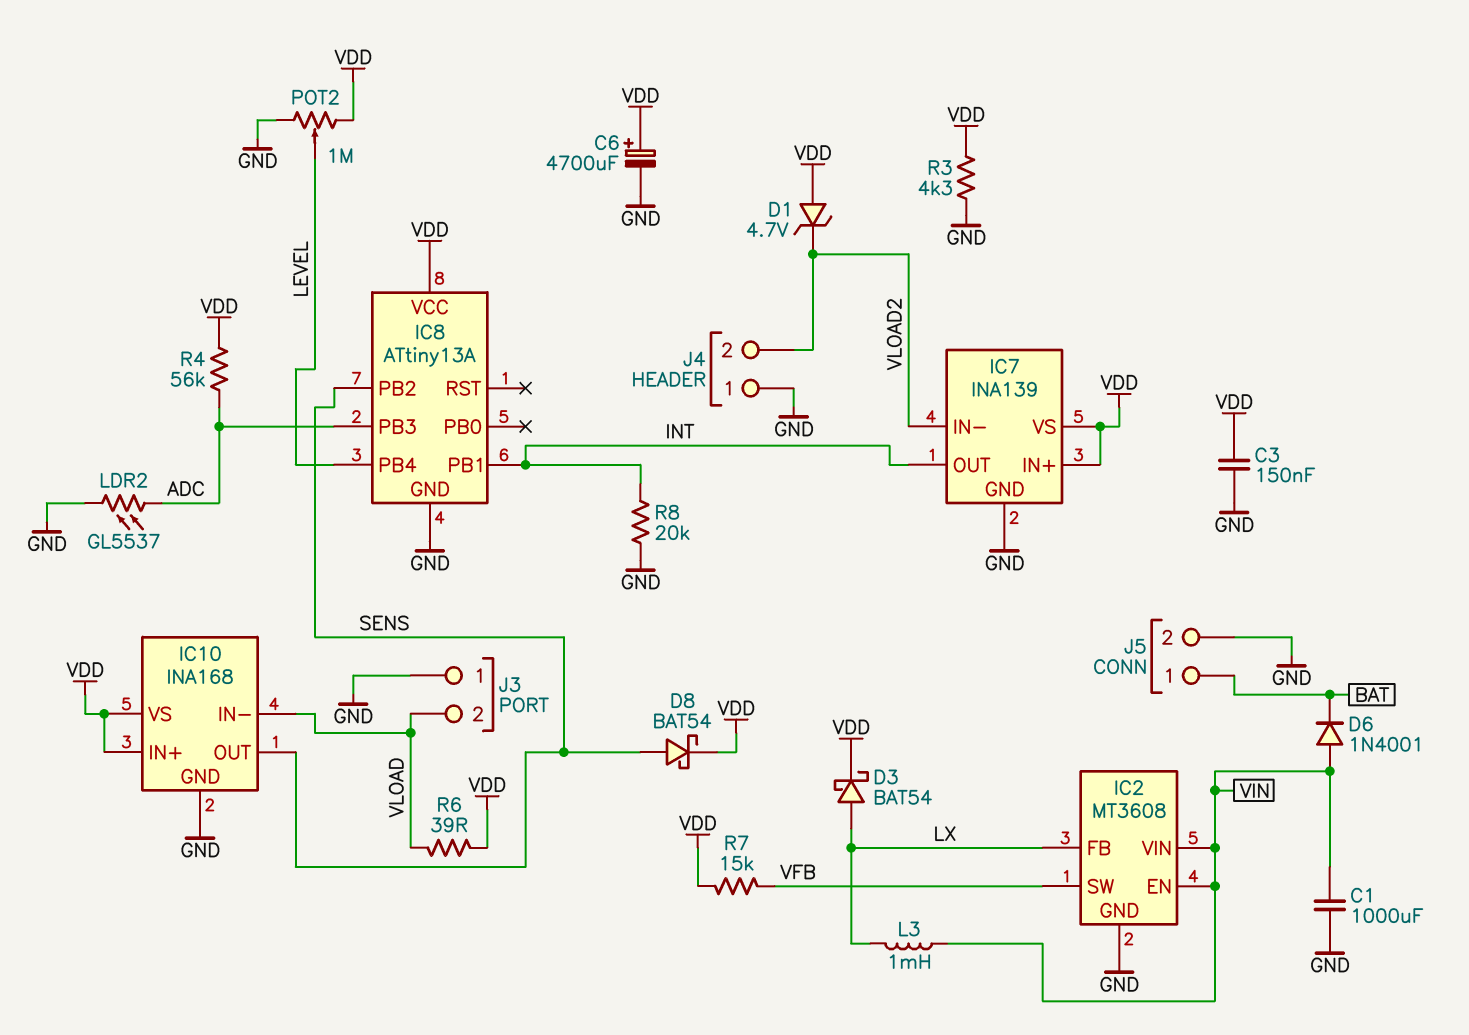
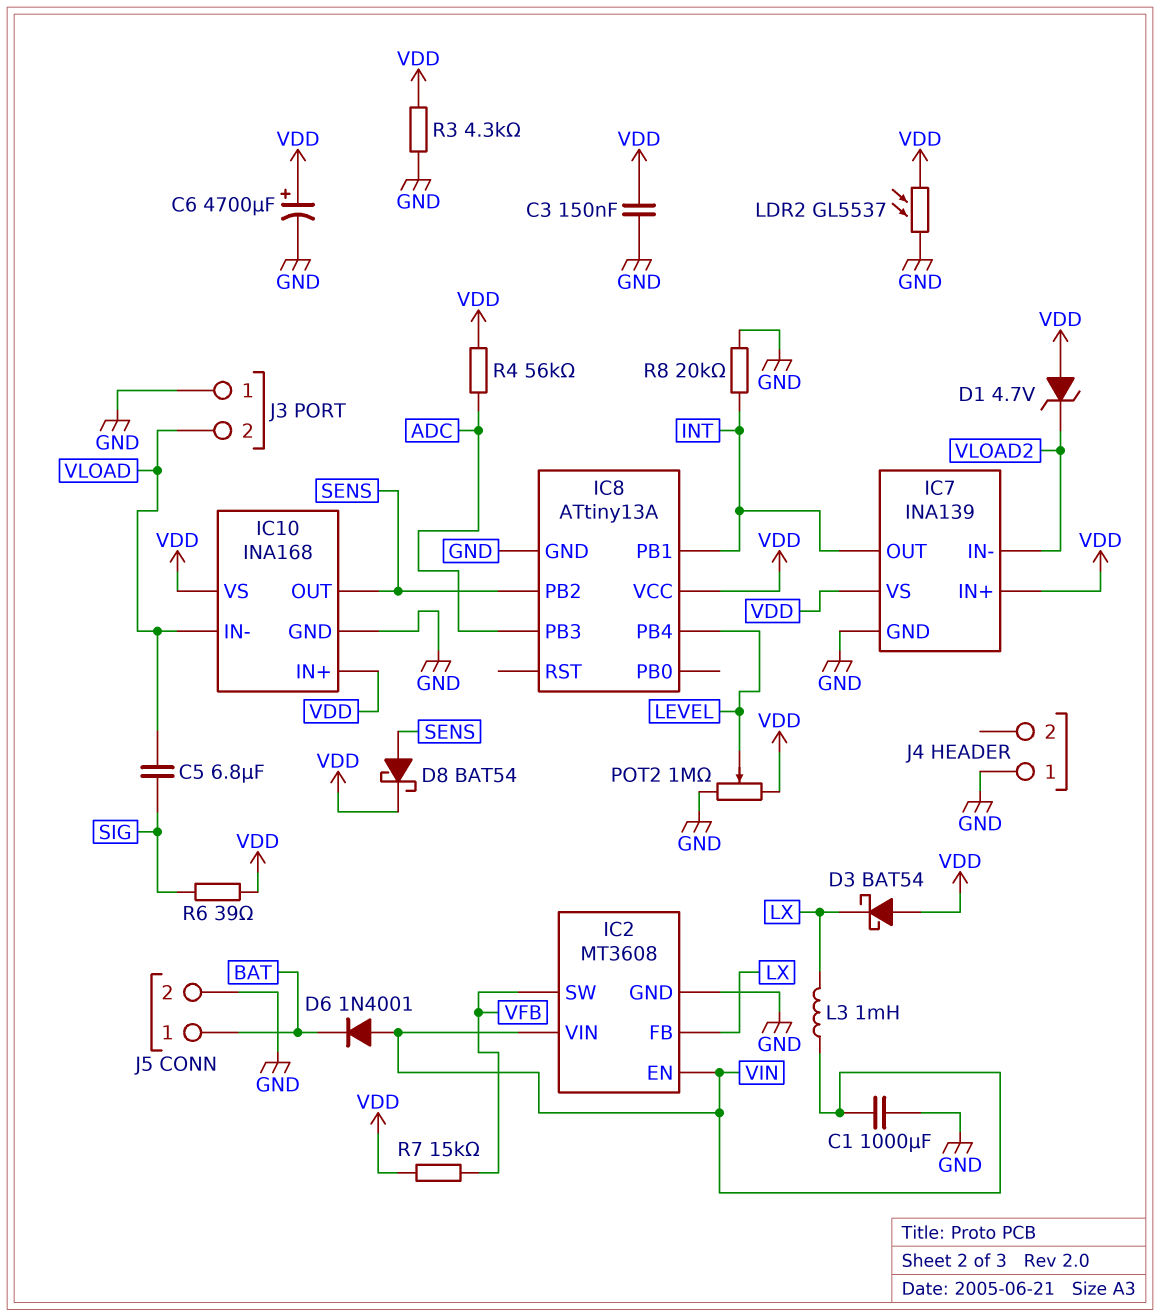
C5: none -> 6.8uF (SIG, VLOAD)
D3: schottky BAT54 (A LX, K VDD) -> schottky BAT54 (A VDD, K LX)
J4 pin 2: VLOAD2 -> none
LDR2: GL5537 (ADC, GND) -> GL5537 (GND, VDD)
R6: 39 (VDD, VLOAD) -> 39 (SIG, VDD)

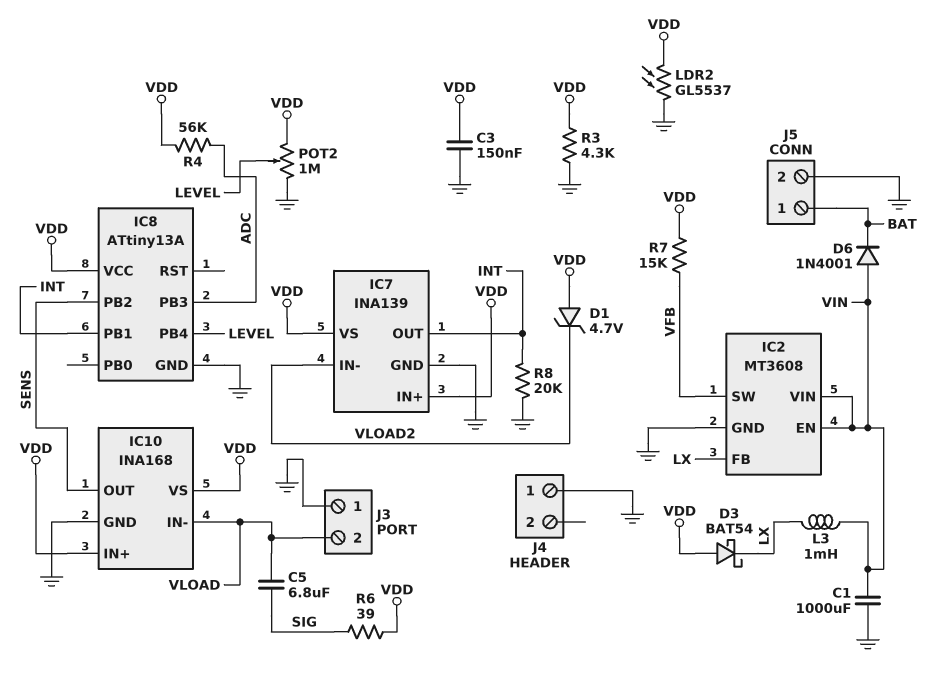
C6: 4700uF (plus VDD, minus GND) -> none
D8: schottky BAT54 (A SENS, K VDD) -> none

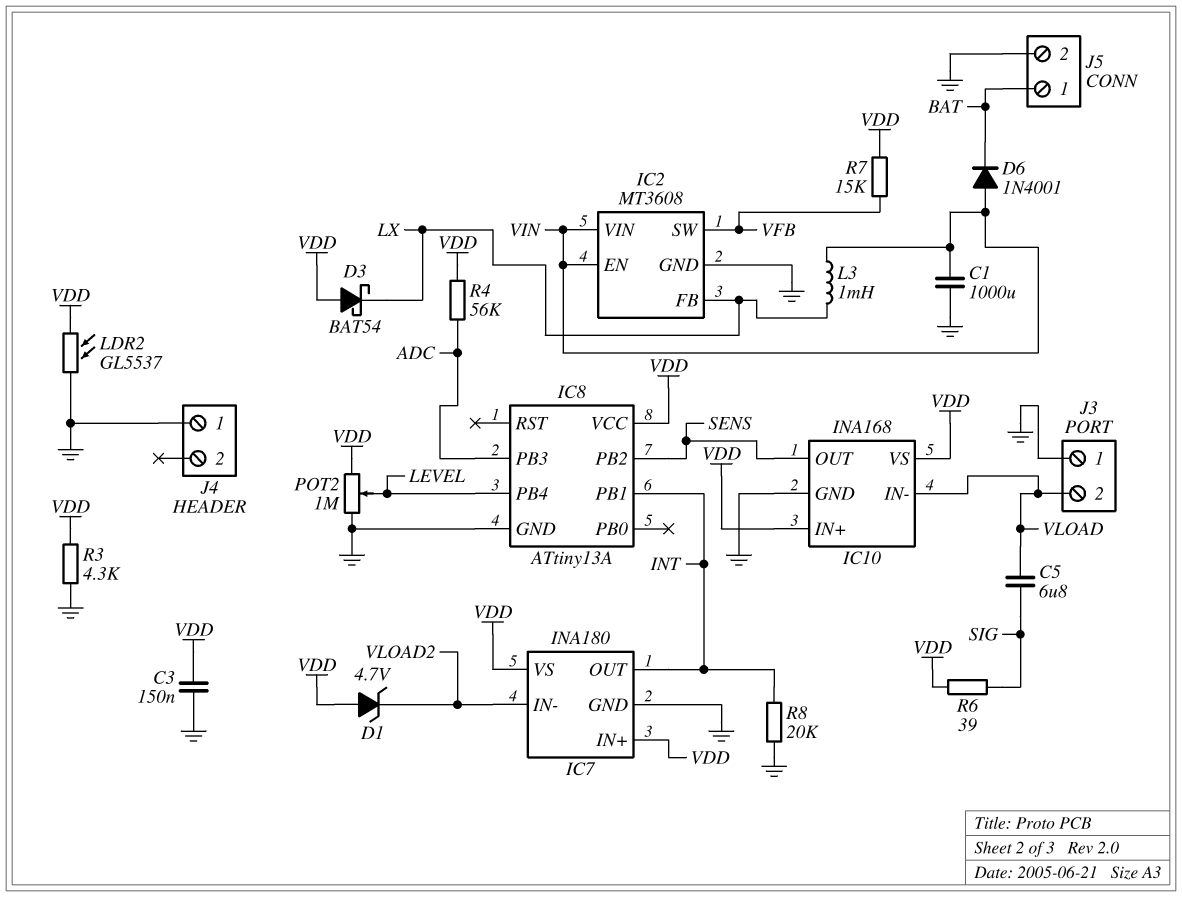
IC7: INA139 -> INA180

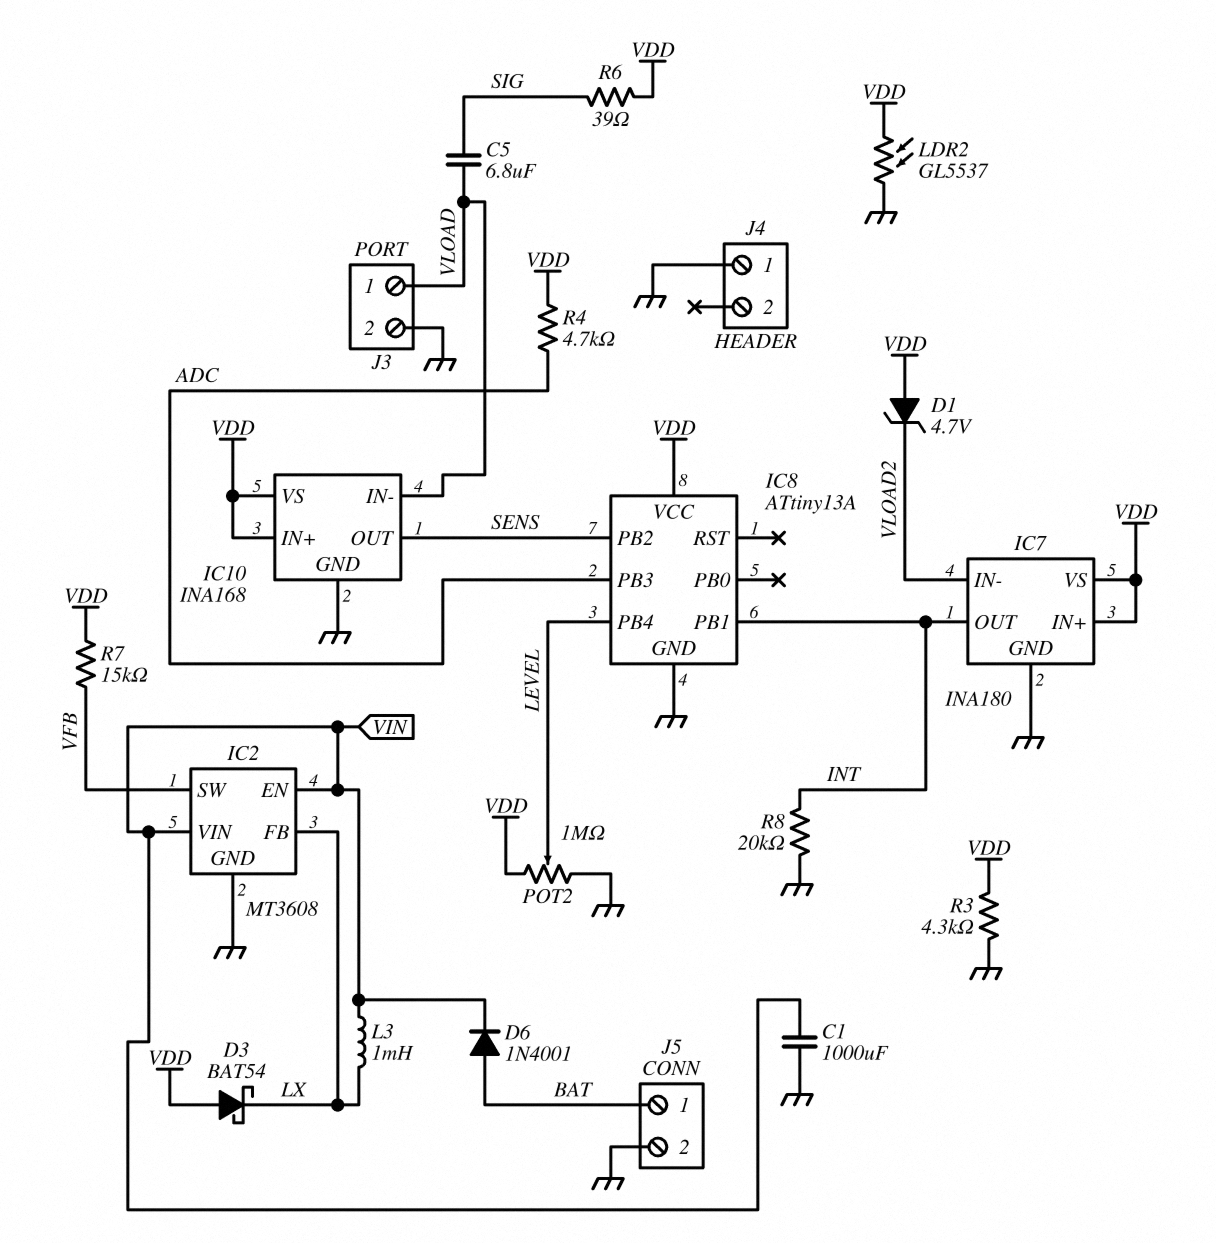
C3: 150nF (GND, VDD) -> none
D6: diode 1N4001 (A VIN, K BAT) -> diode 1N4001 (A BAT, K VIN)
J3 pin 1: GND -> VLOAD
J3 pin 2: VLOAD -> GND
R4: 56k (ADC, VDD) -> 4.7k (ADC, VDD)

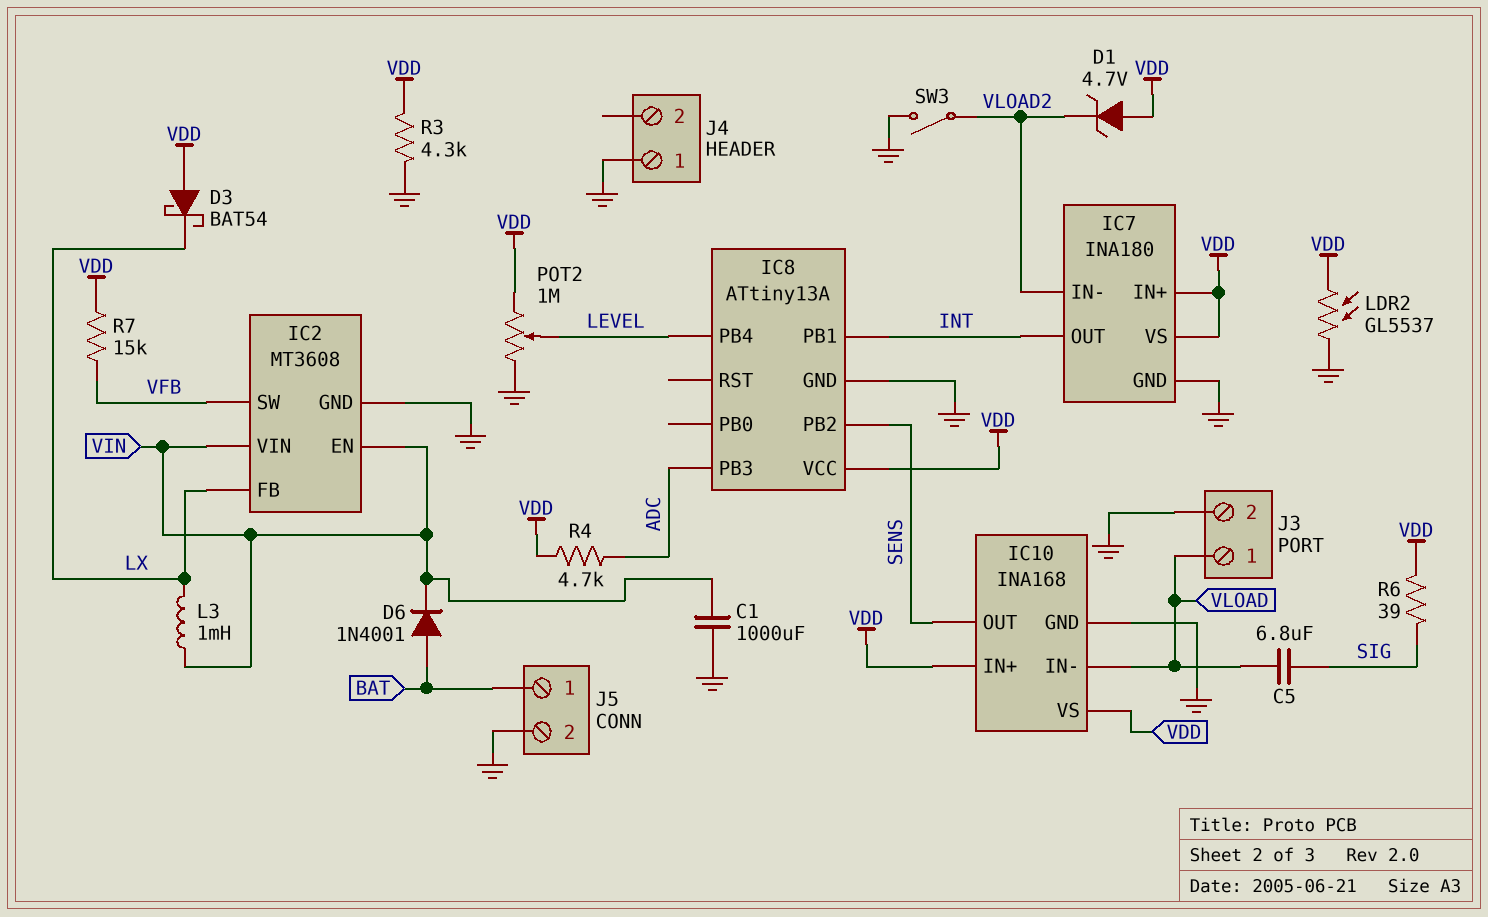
R8: 20k (GND, INT) -> none
SW3: none -> switch (GND, VLOAD2)

